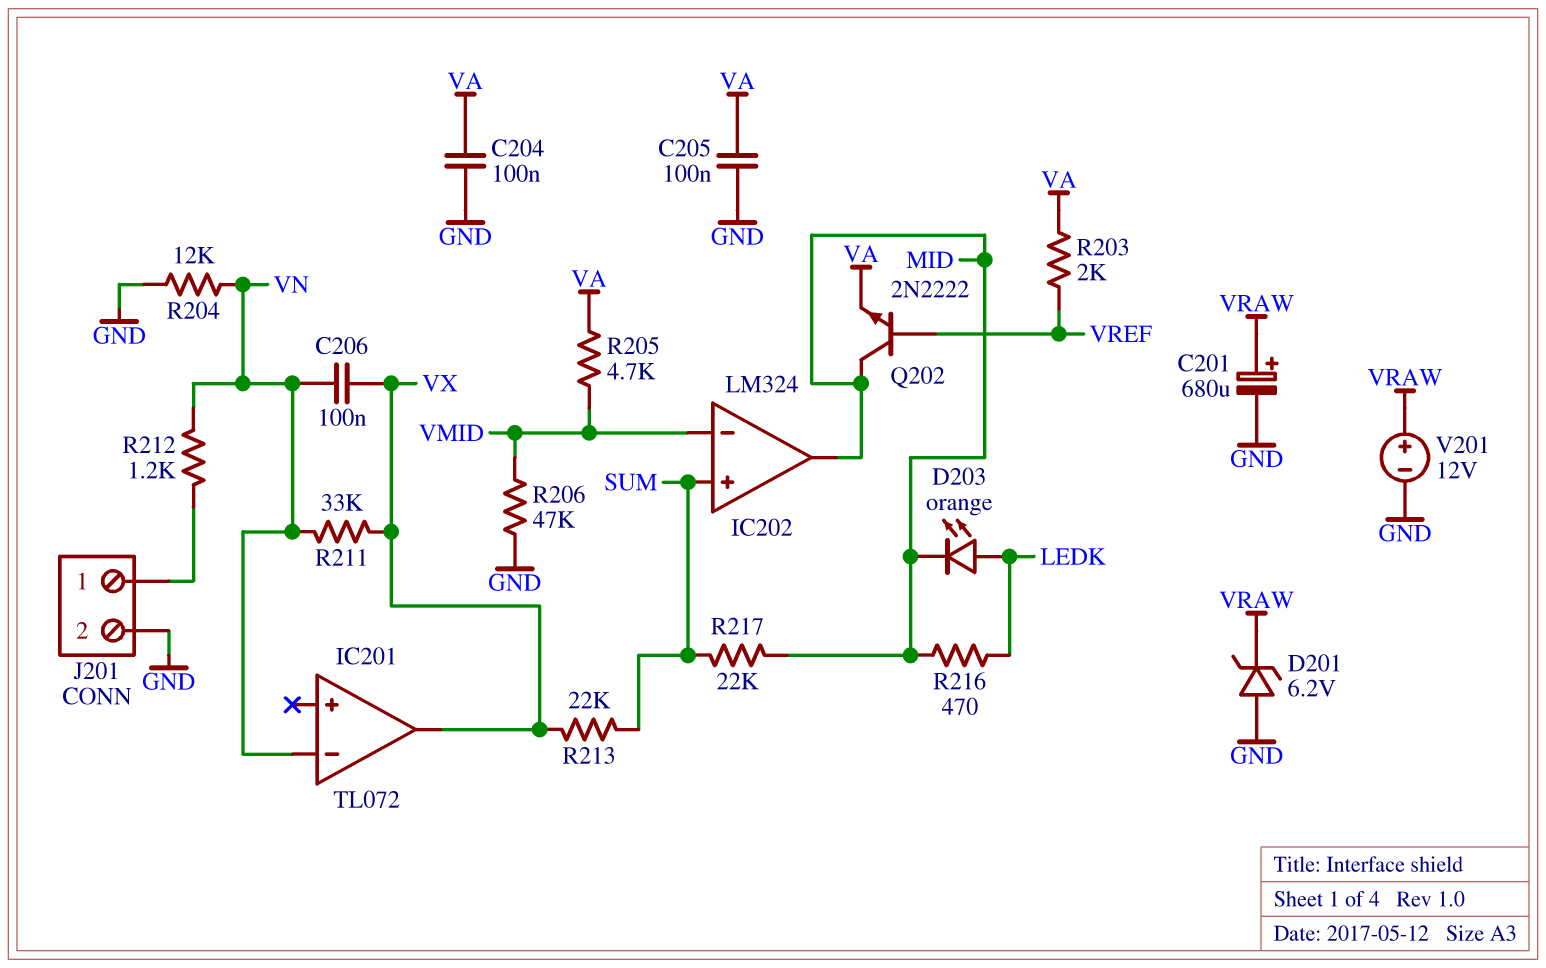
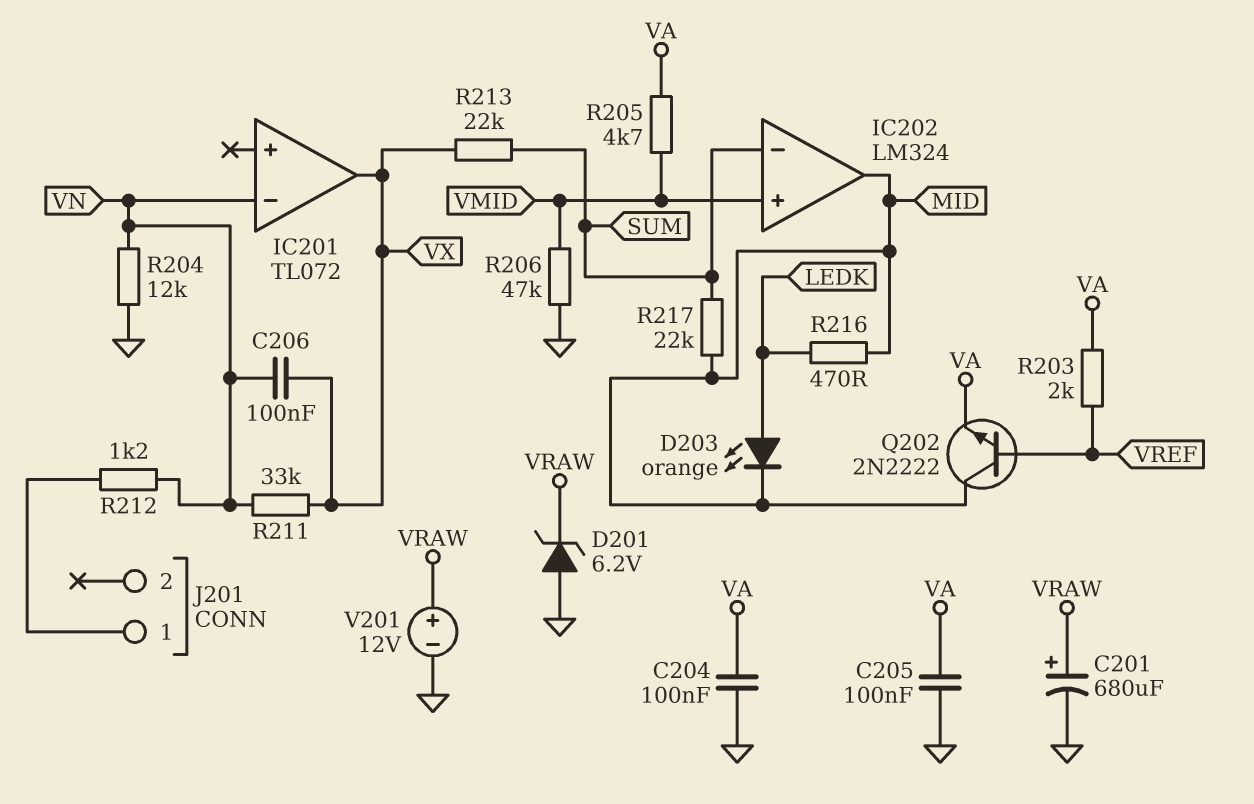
IC202 pin in+: SUM -> VMID
IC202 pin in-: VMID -> SUM
J201 pin 2: GND -> none

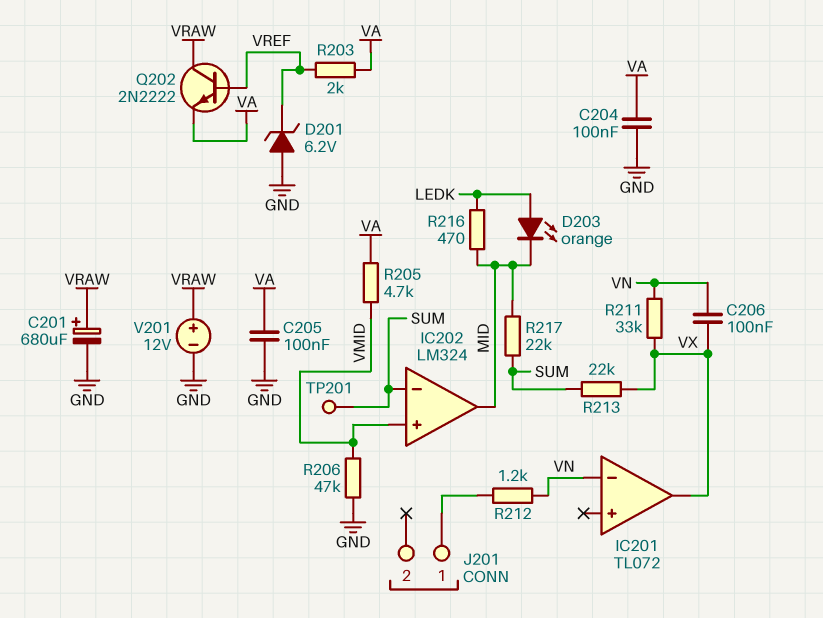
D201: zener 6.2V (A GND, K VRAW) -> zener 6.2V (A GND, K VREF)
Q202: NPN 2N2222 (B VREF, C MID, E VA) -> NPN 2N2222 (B VREF, C VRAW, E VA)
R204: 12k (GND, VN) -> none
TP201: none -> test point (SUM)

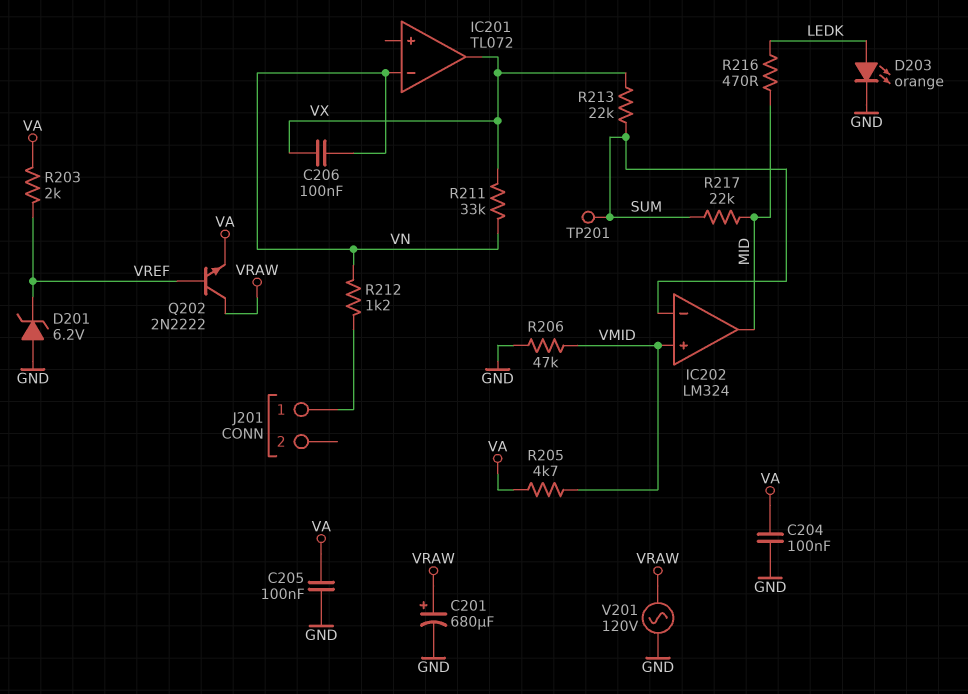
D203: LED orange (A LEDK, K MID) -> LED orange (A LEDK, K GND)
V201: 12V (plus VRAW, minus GND) -> AC 120V (GND, VRAW)

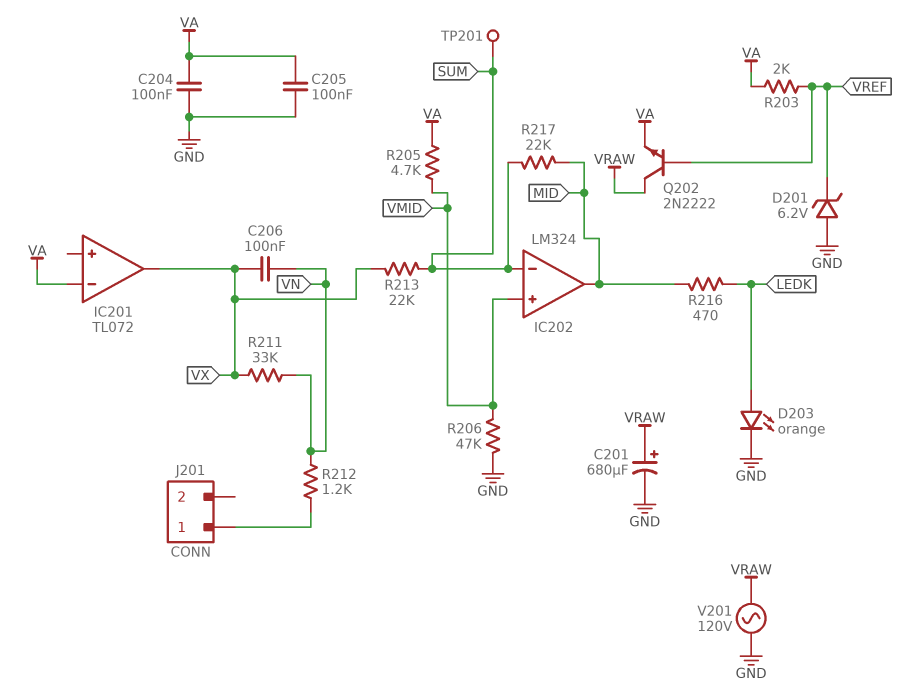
IC201 pin in-: VN -> VA

